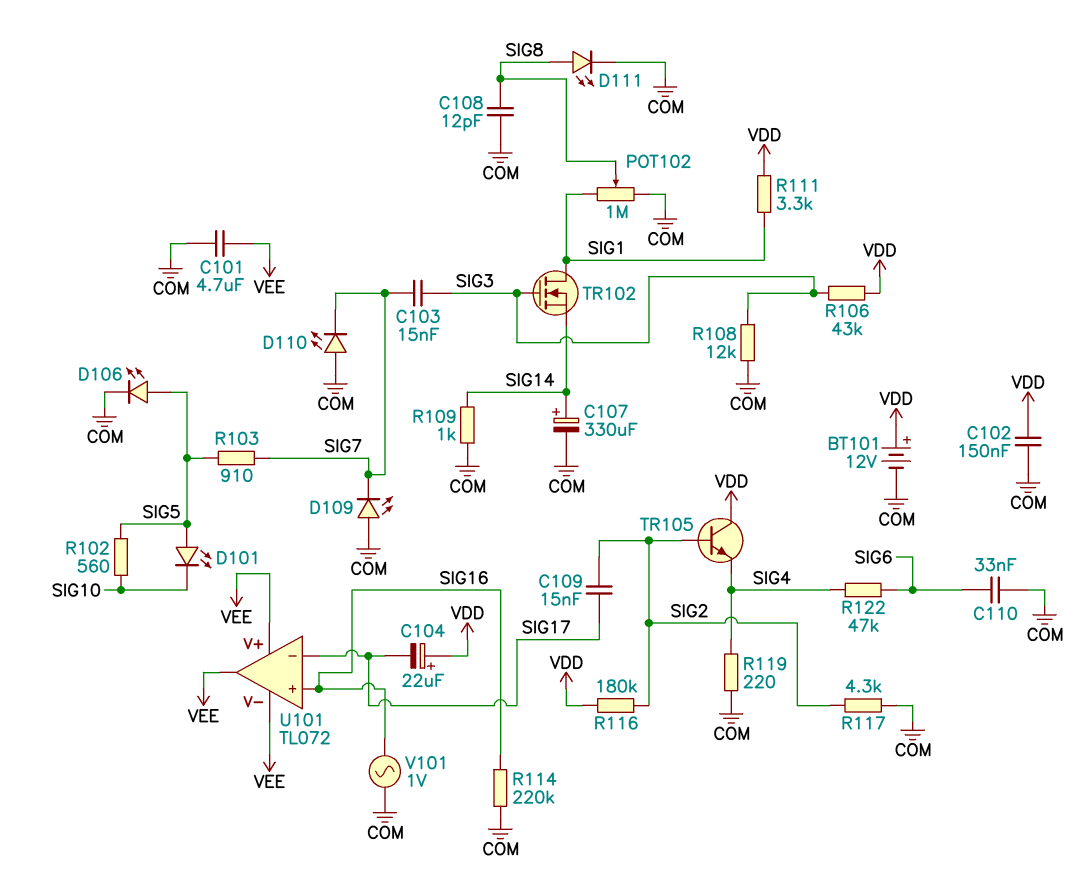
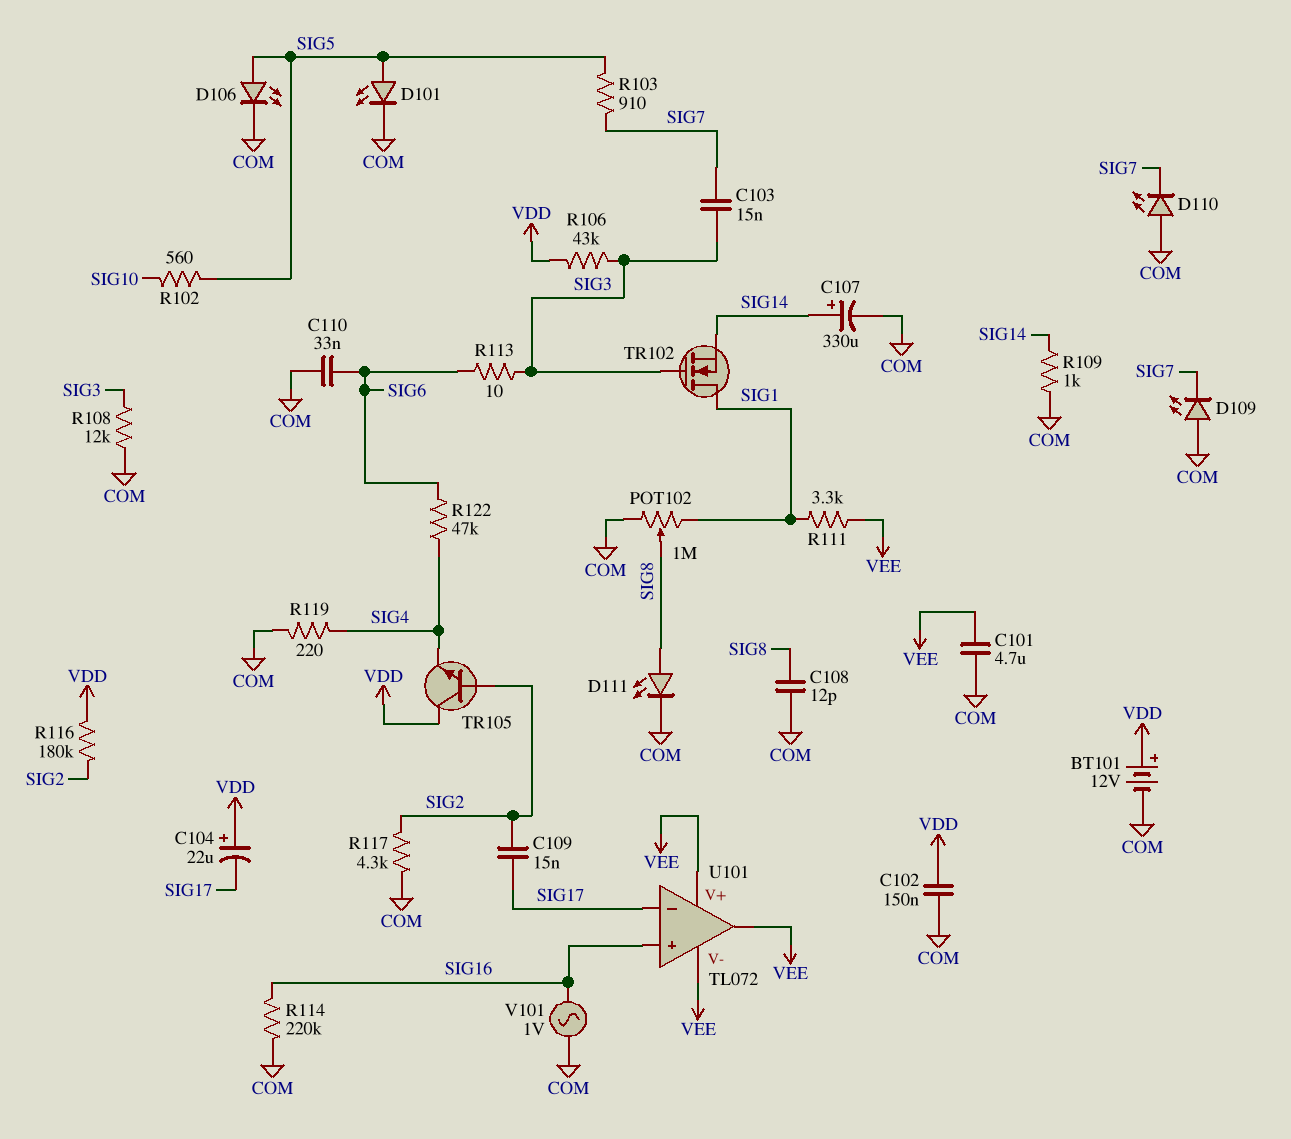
D101: LED (A SIG5, K SIG10) -> LED (A SIG5, K COM)
R111: 3.3k (SIG1, VDD) -> 3.3k (SIG1, VEE)
R113: none -> 10 (SIG3, SIG6)

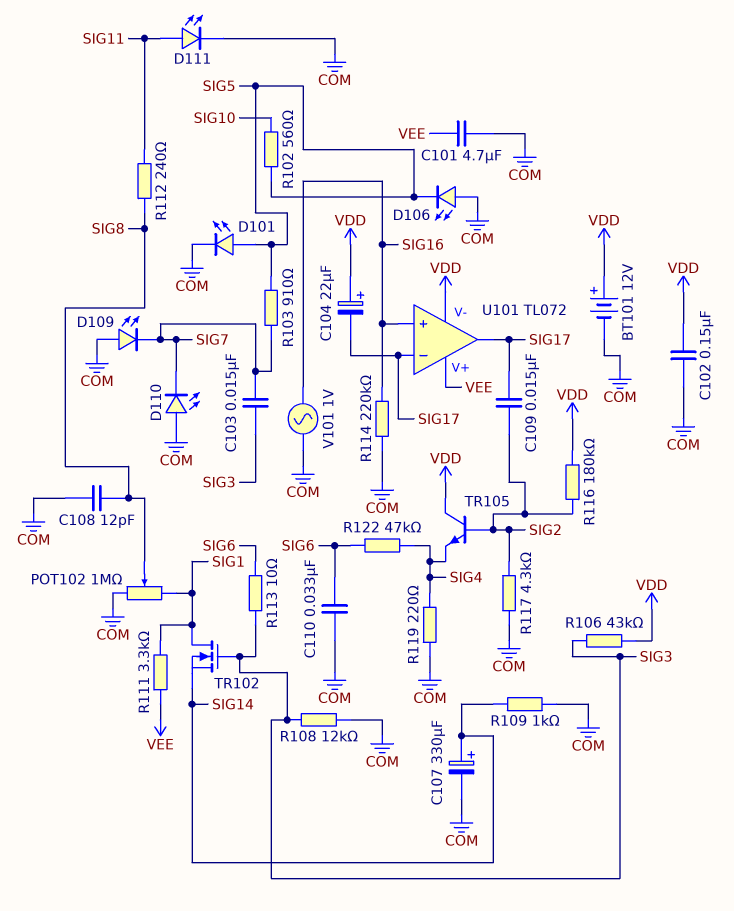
D106: LED (A SIG5, K COM) -> LED (A COM, K SIG5)
D111: LED (A SIG8, K COM) -> LED (A SIG11, K COM)
R112: none -> 240 (SIG8, SIG11)
U101 pin V-: VEE -> VDD
U101 pin out: VEE -> SIG17

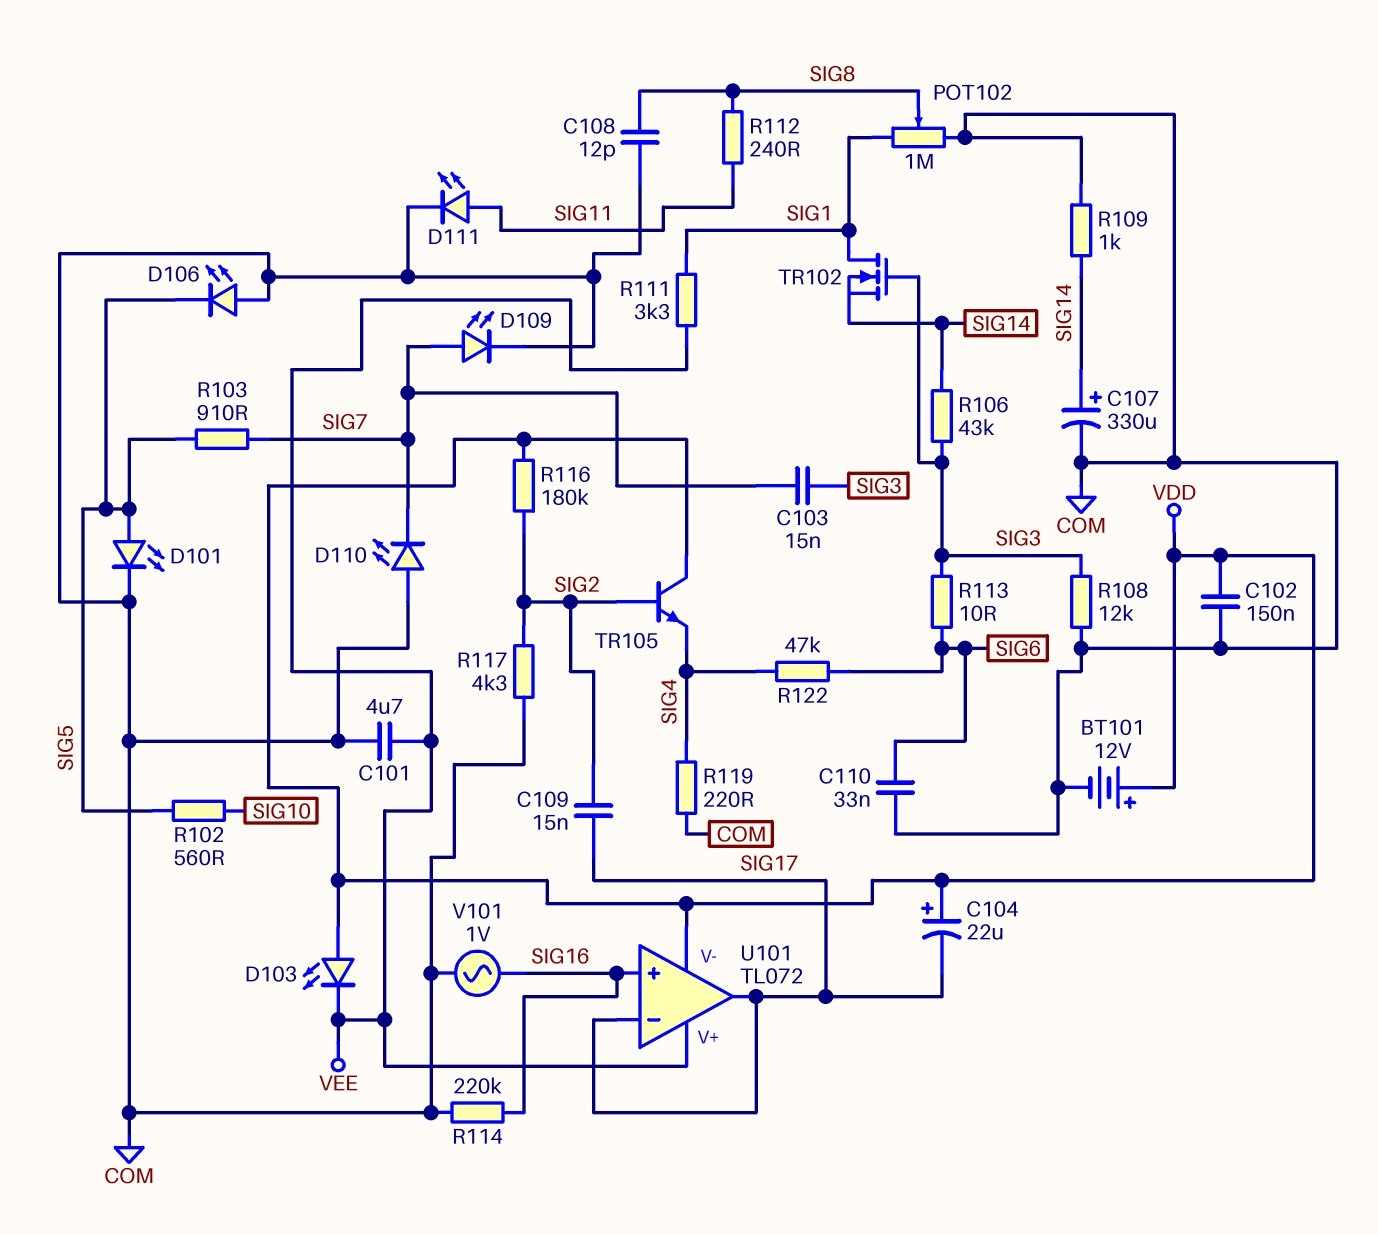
D103: none -> LED (A VDD, K VEE)
D109: LED (A COM, K SIG7) -> LED (A SIG7, K COM)
R106: 43k (SIG3, VDD) -> 43k (SIG3, SIG14)

